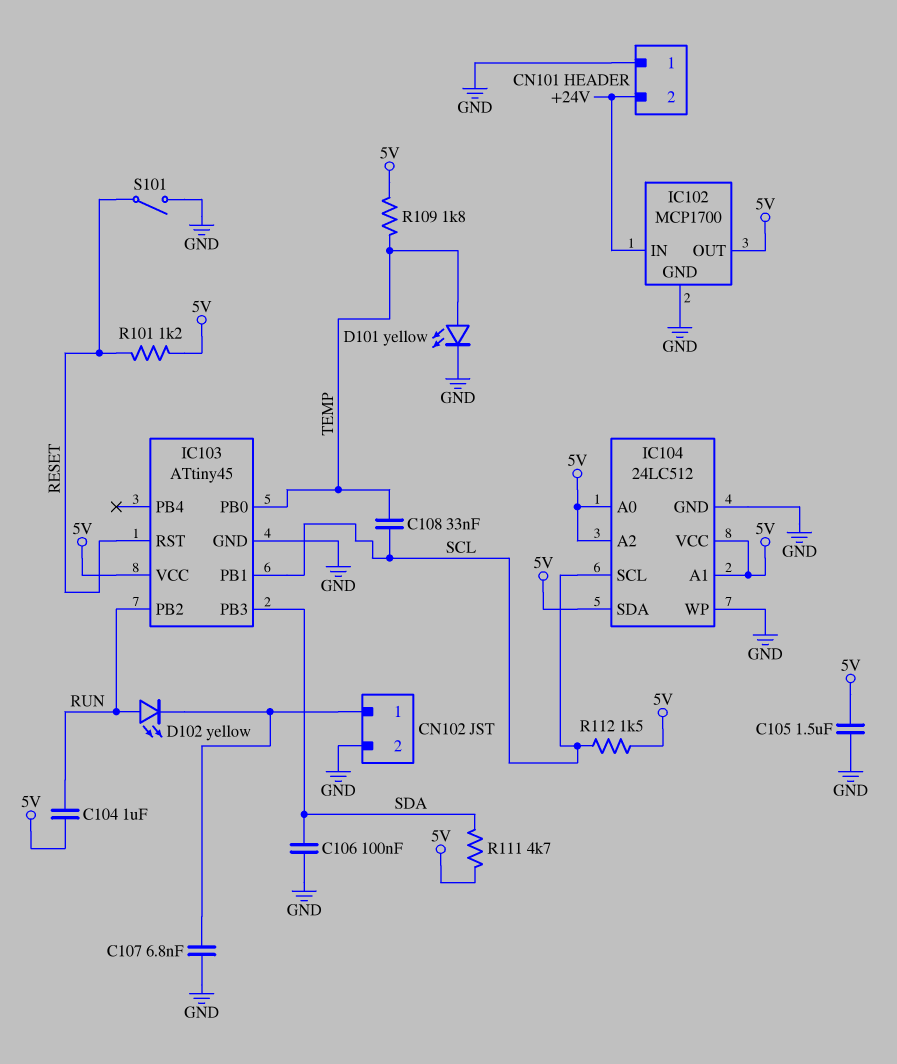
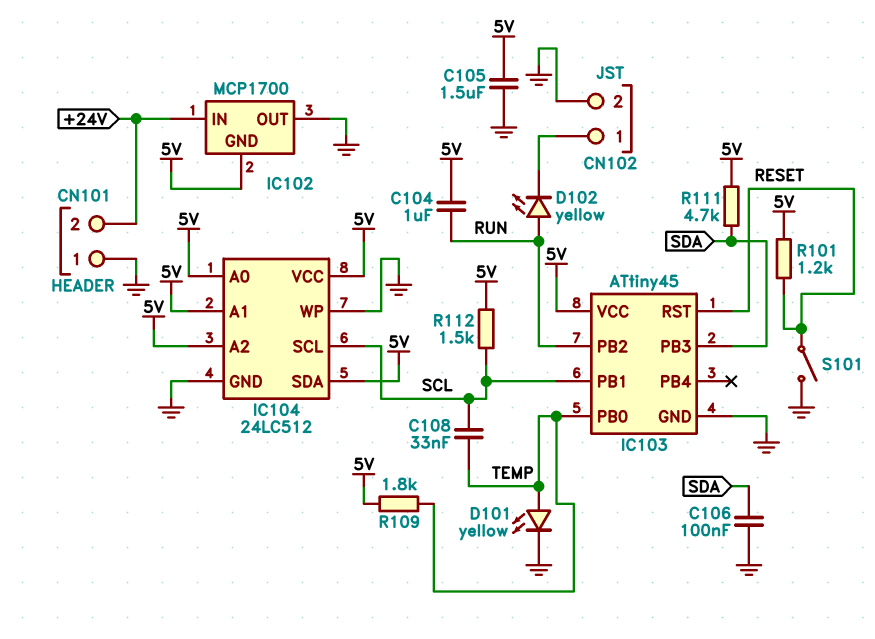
C107: 6.8nF (CN102/1, GND) -> none
IC102 pin GND: GND -> 5V
IC102 pin OUT: 5V -> GND

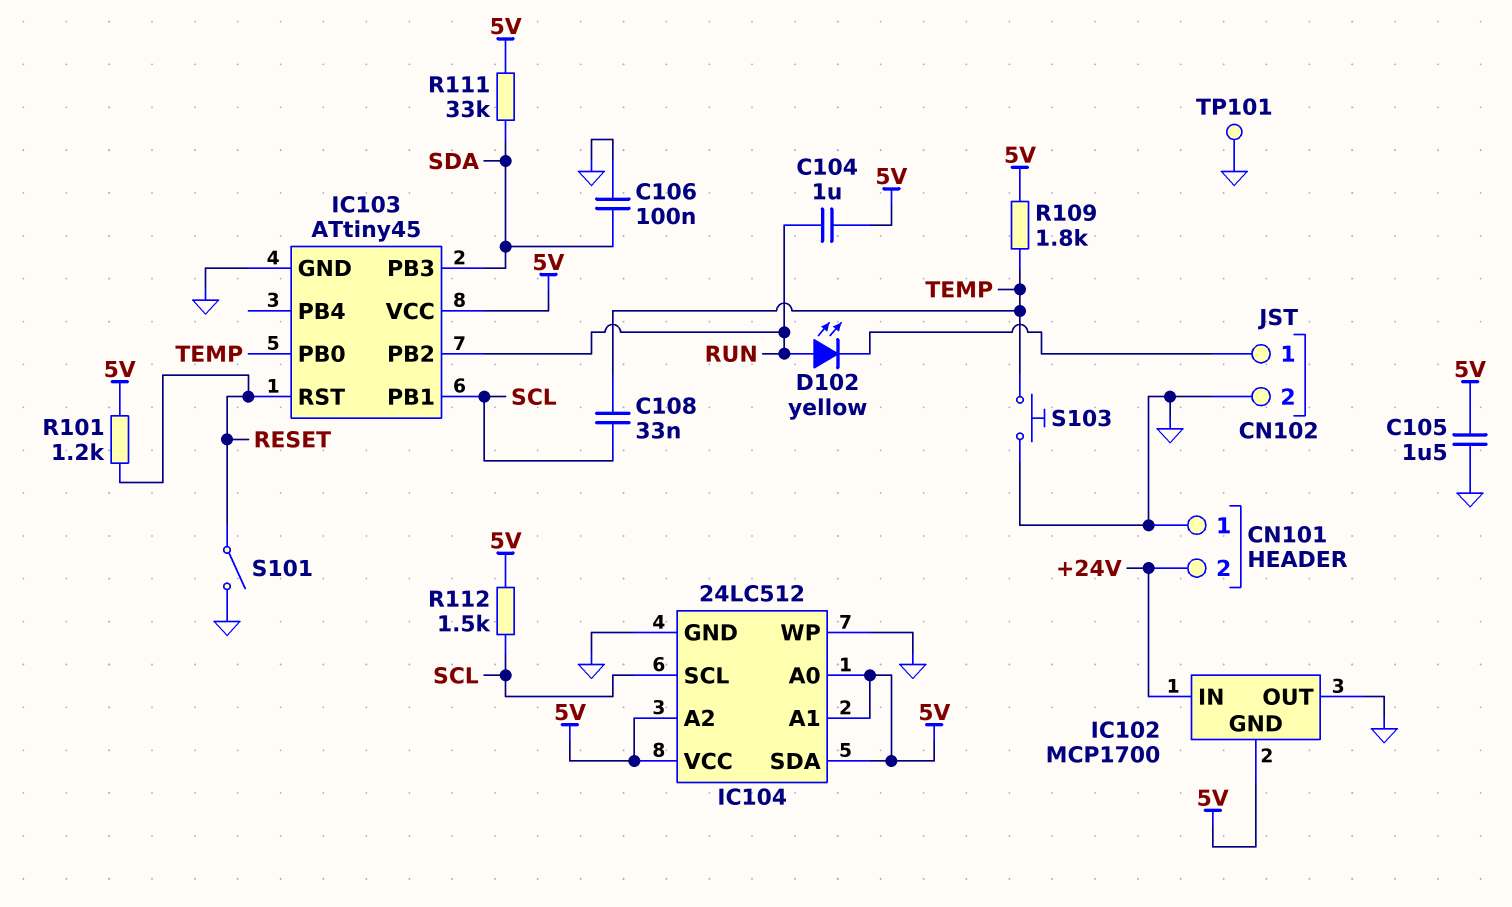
D101: LED yellow (A TEMP, K GND) -> none
R111: 4.7k (5V, SDA) -> 33k (5V, SDA)
S103: none -> button (GND, TEMP)
TP101: none -> test point (GND)

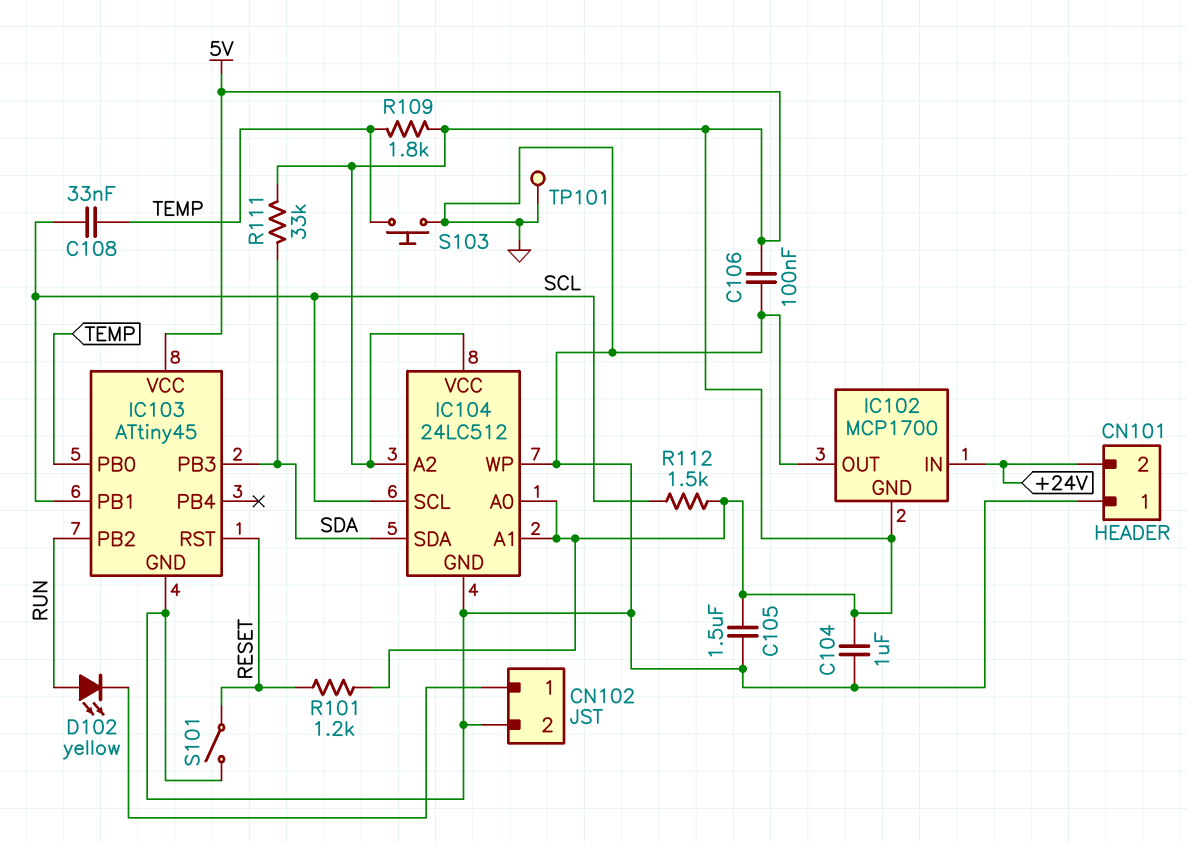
C104: 1uF (5V, RUN) -> 1uF (5V, GND)
C106: 100nF (GND, SDA) -> 100nF (5V, GND)
IC104 pin SDA: 5V -> SDA

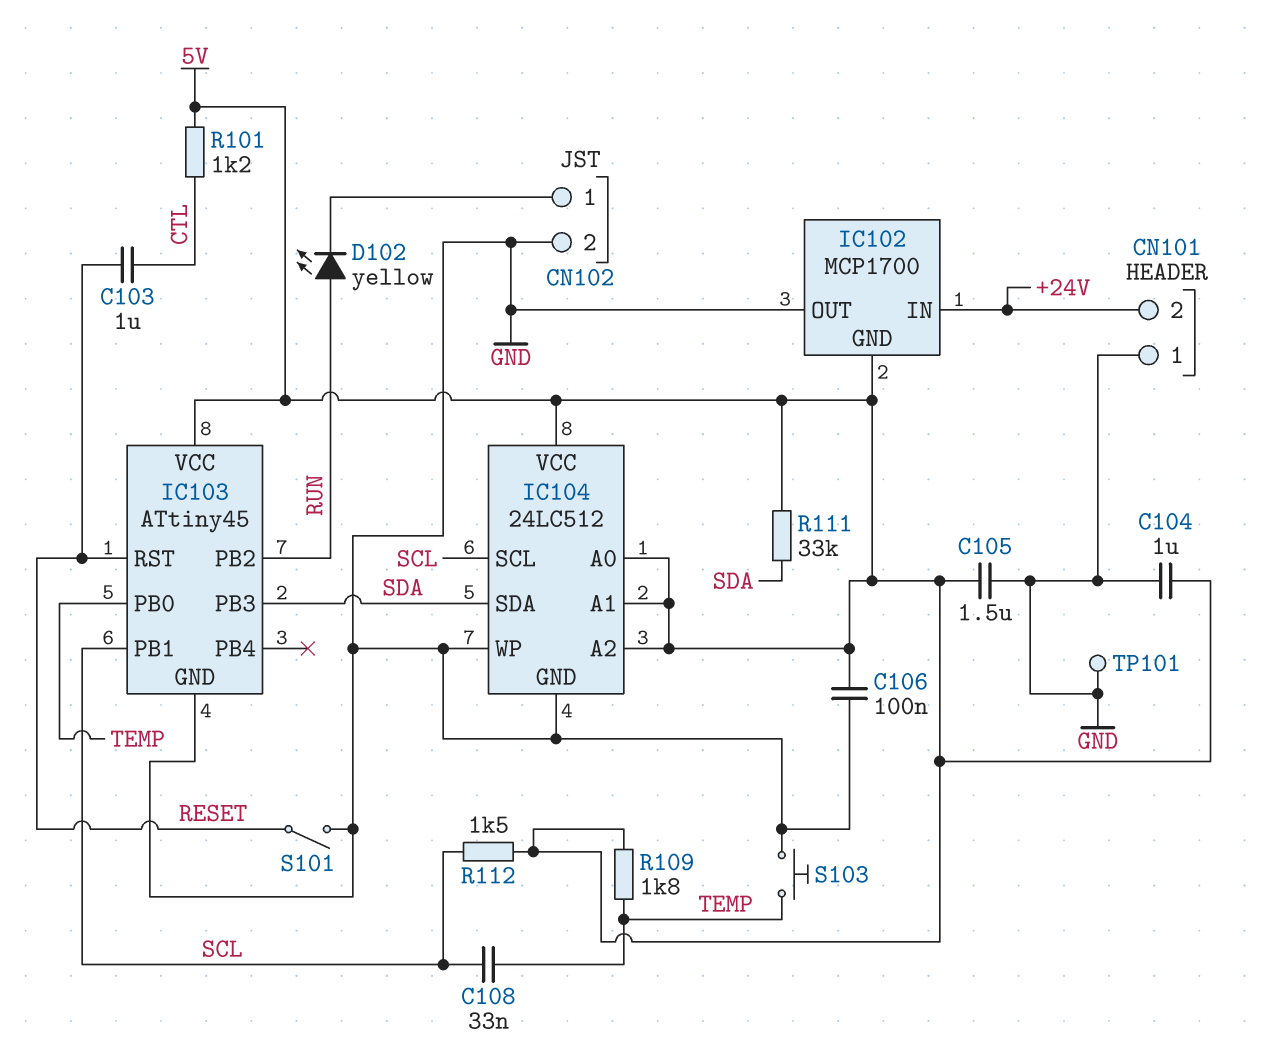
C103: none -> 1uF (CTL, RESET)
R101: 1.2k (5V, RESET) -> 1.2k (5V, CTL)

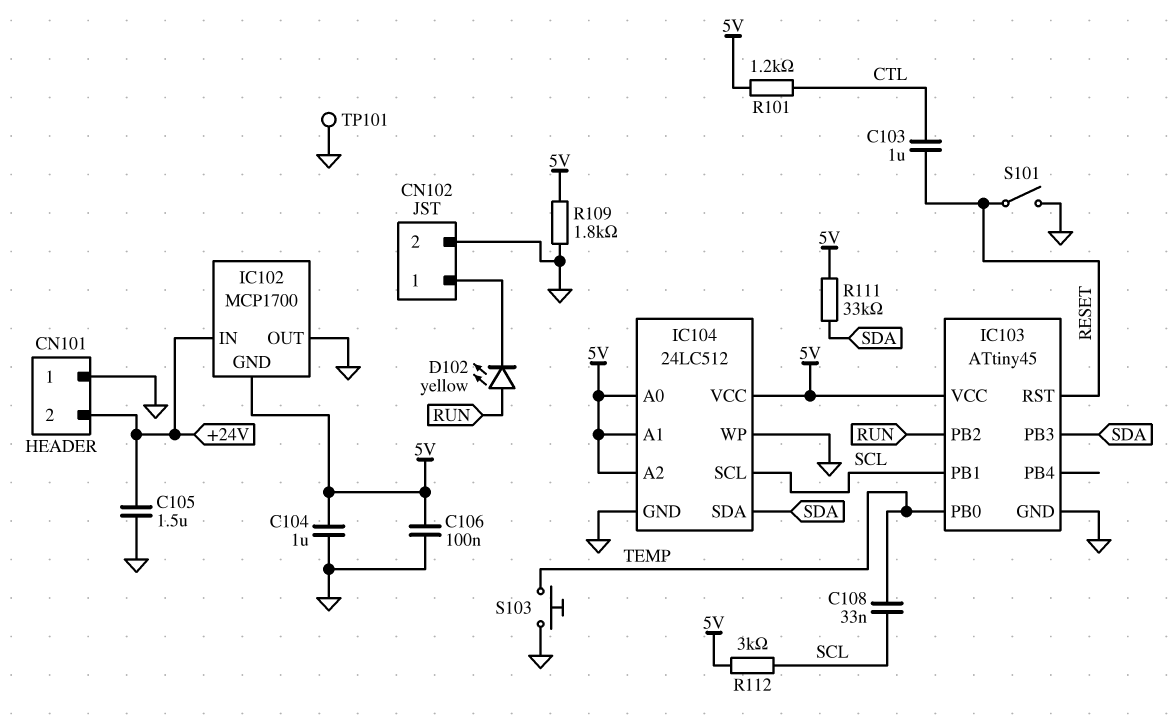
C105: 1.5uF (5V, GND) -> 1.5uF (+24V, GND)
R109: 1.8k (5V, TEMP) -> 1.8k (5V, GND)
R112: 1.5k (5V, SCL) -> 3k (5V, SCL)

